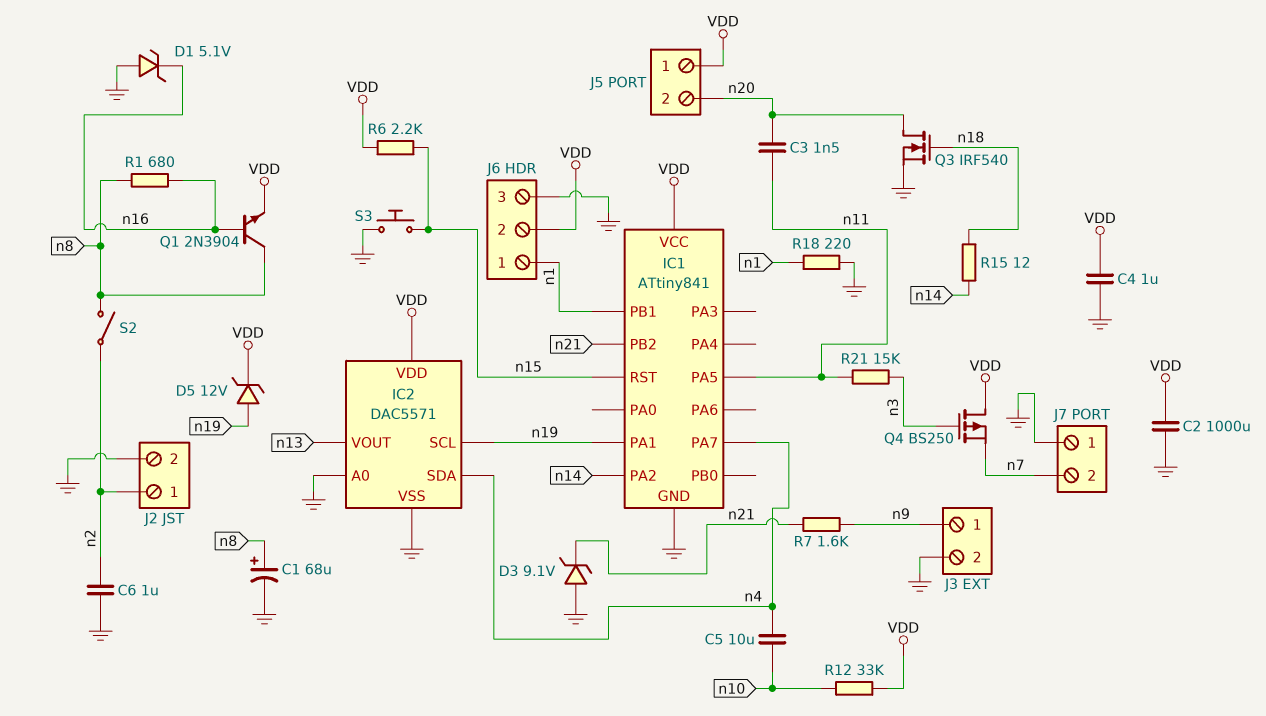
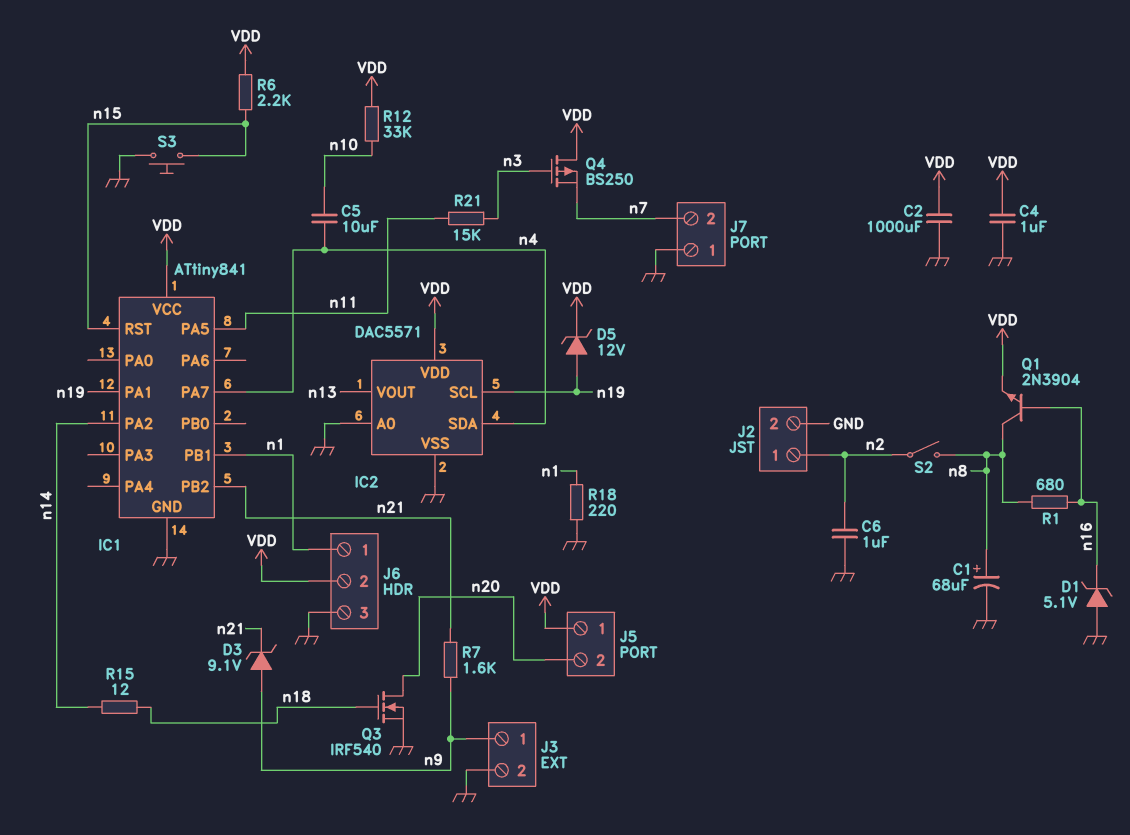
C3: 1.5nF (n11, n20) -> none
D3: zener 9.1V (A GND, K n21) -> zener 9.1V (A n9, K n21)

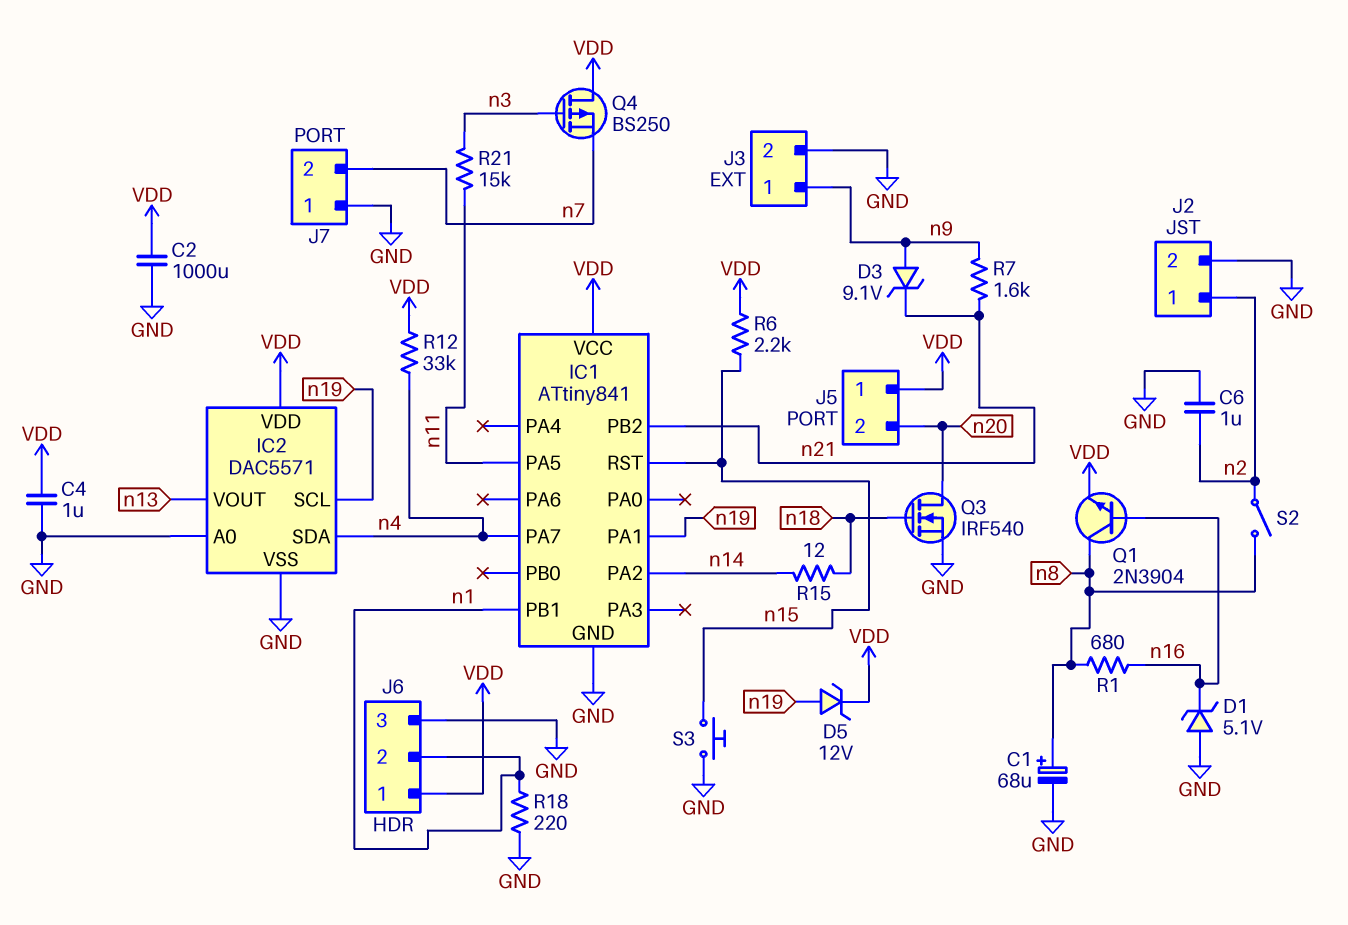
C5: 10uF (n4, n10) -> none
J6 pin 1: n1 -> VDD
J6 pin 2: VDD -> n1
R12: 33k (VDD, n10) -> 33k (VDD, n4)

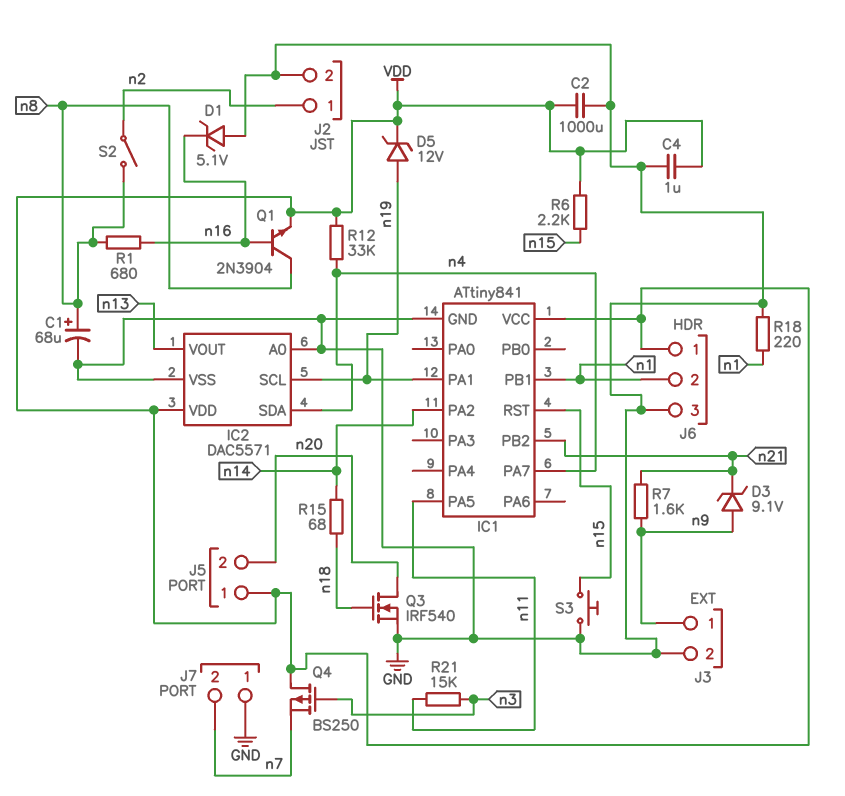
C6: 1uF (GND, n2) -> none
R15: 12 (n14, n18) -> 68 (n14, n18)

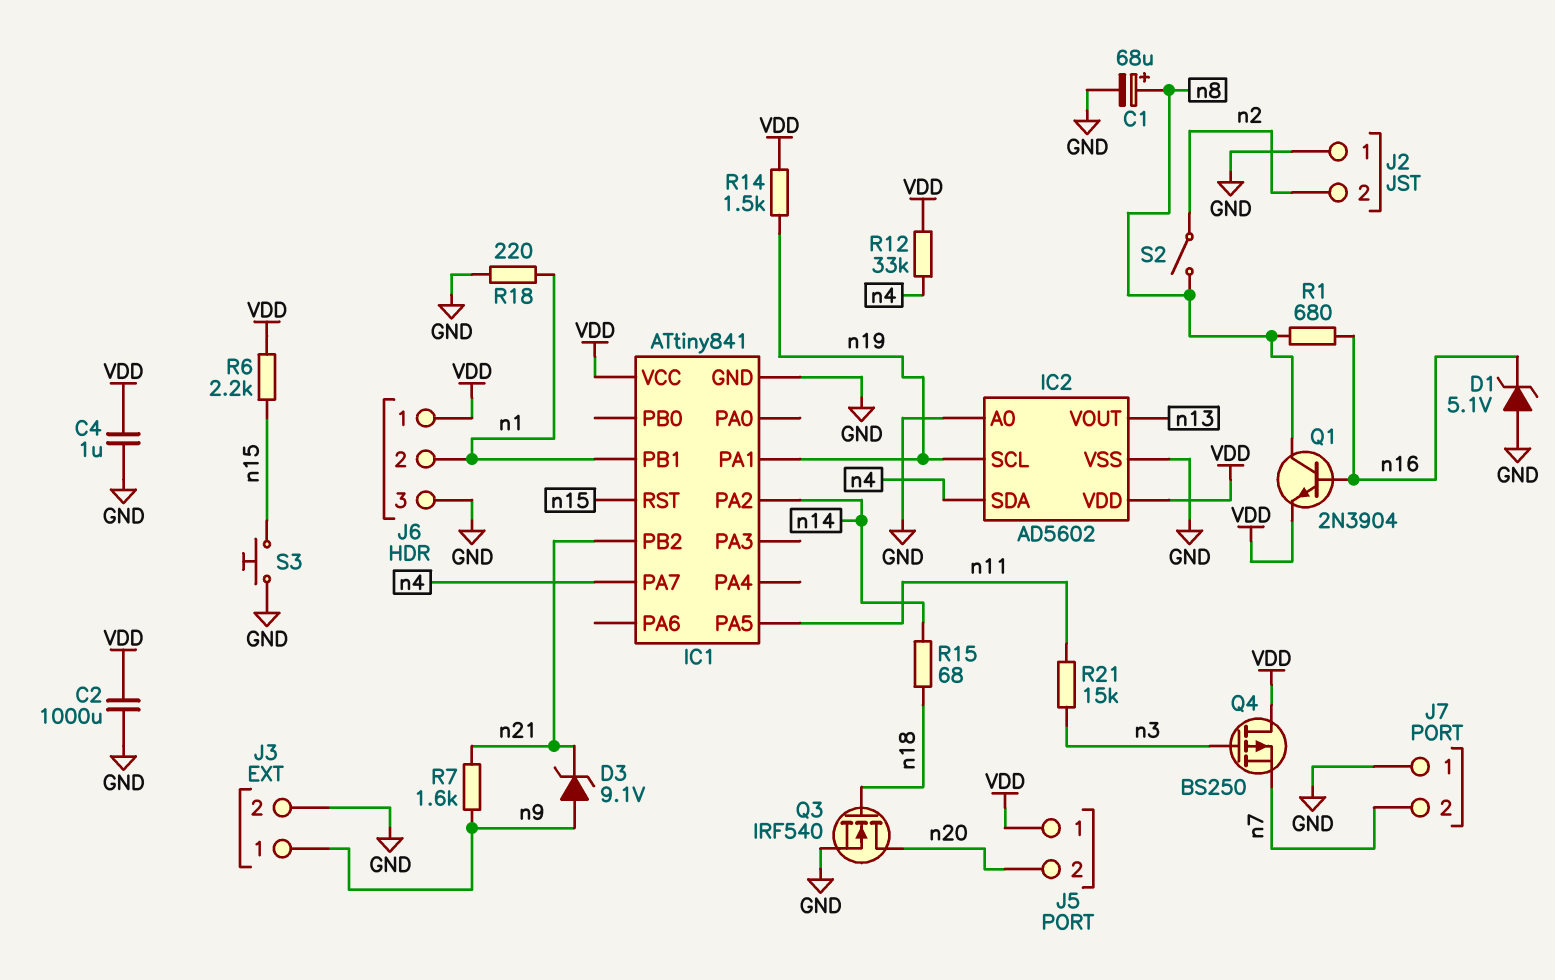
D5: zener 12V (A n19, K VDD) -> none
IC2: DAC5571 -> AD5602
J2 pin 1: n2 -> GND
J2 pin 2: GND -> n2
R14: none -> 1.5k (VDD, n19)

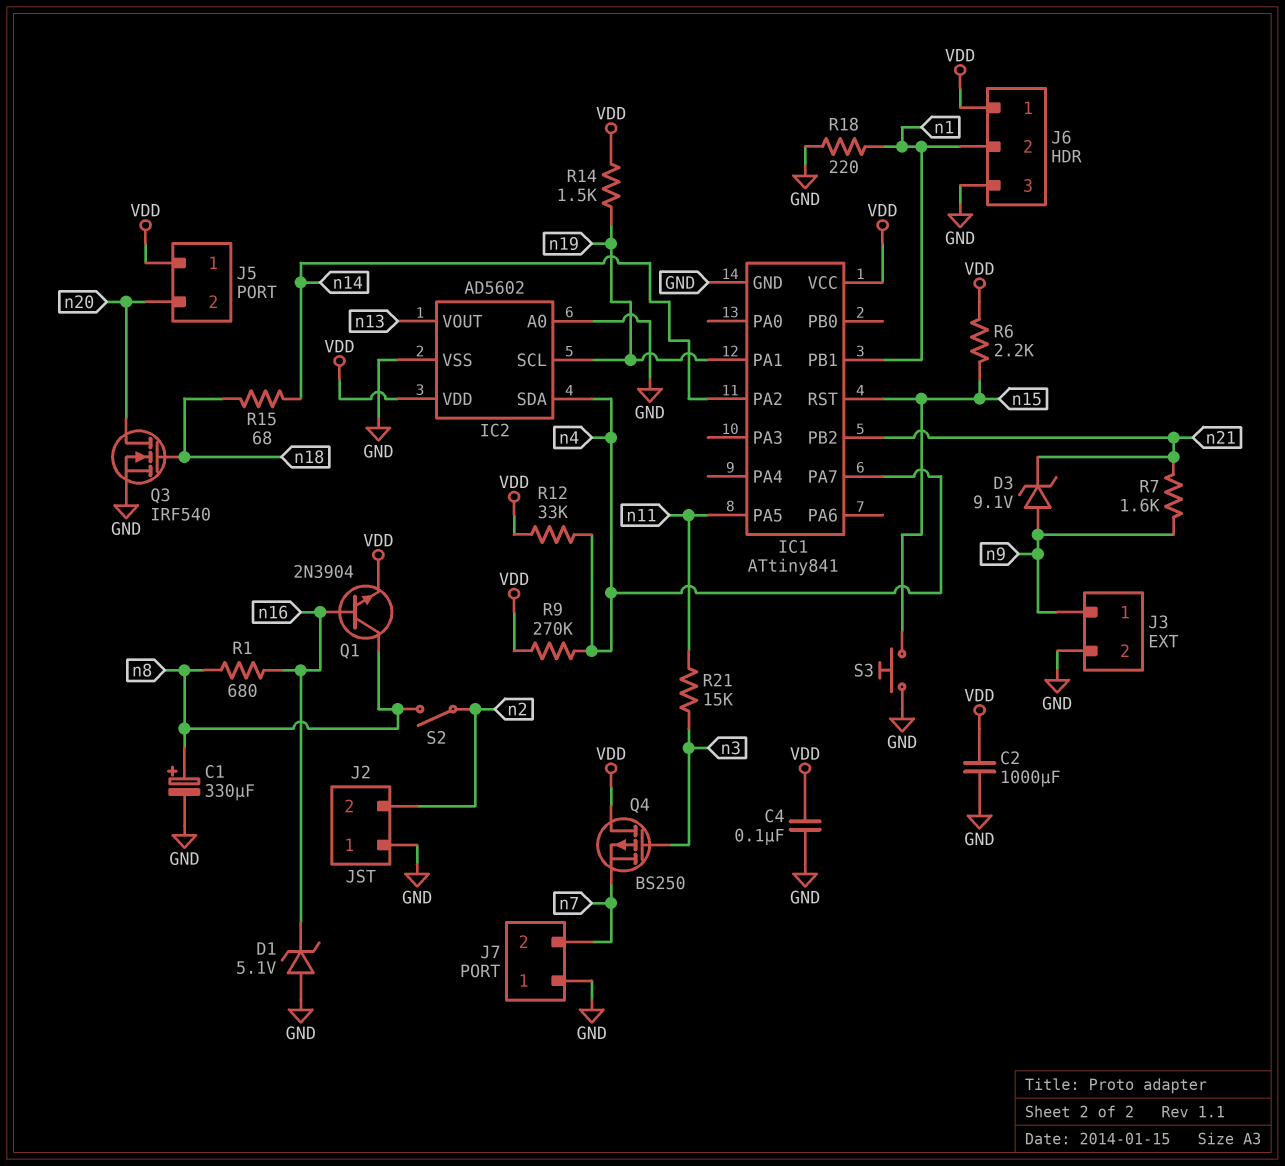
C1: 68uF (plus n8, minus GND) -> 330uF (plus n8, minus GND)
C4: 1uF (GND, VDD) -> 100nF (GND, VDD)
R9: none -> 270k (VDD, n4)

